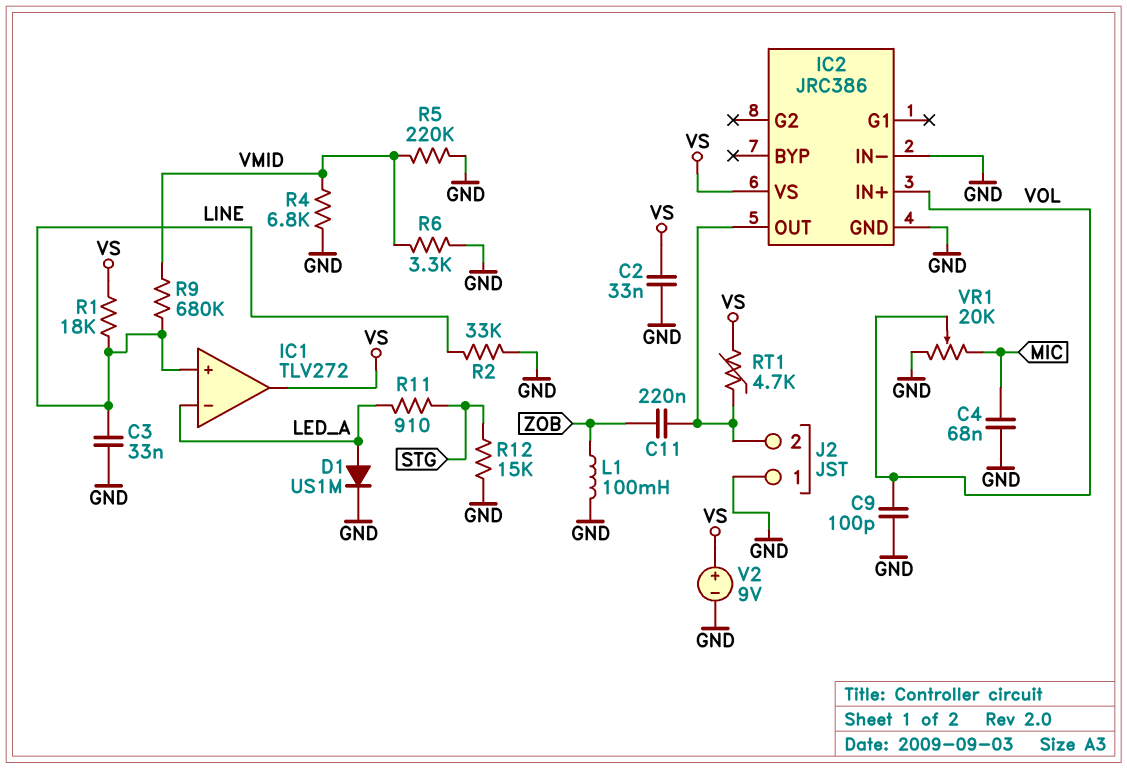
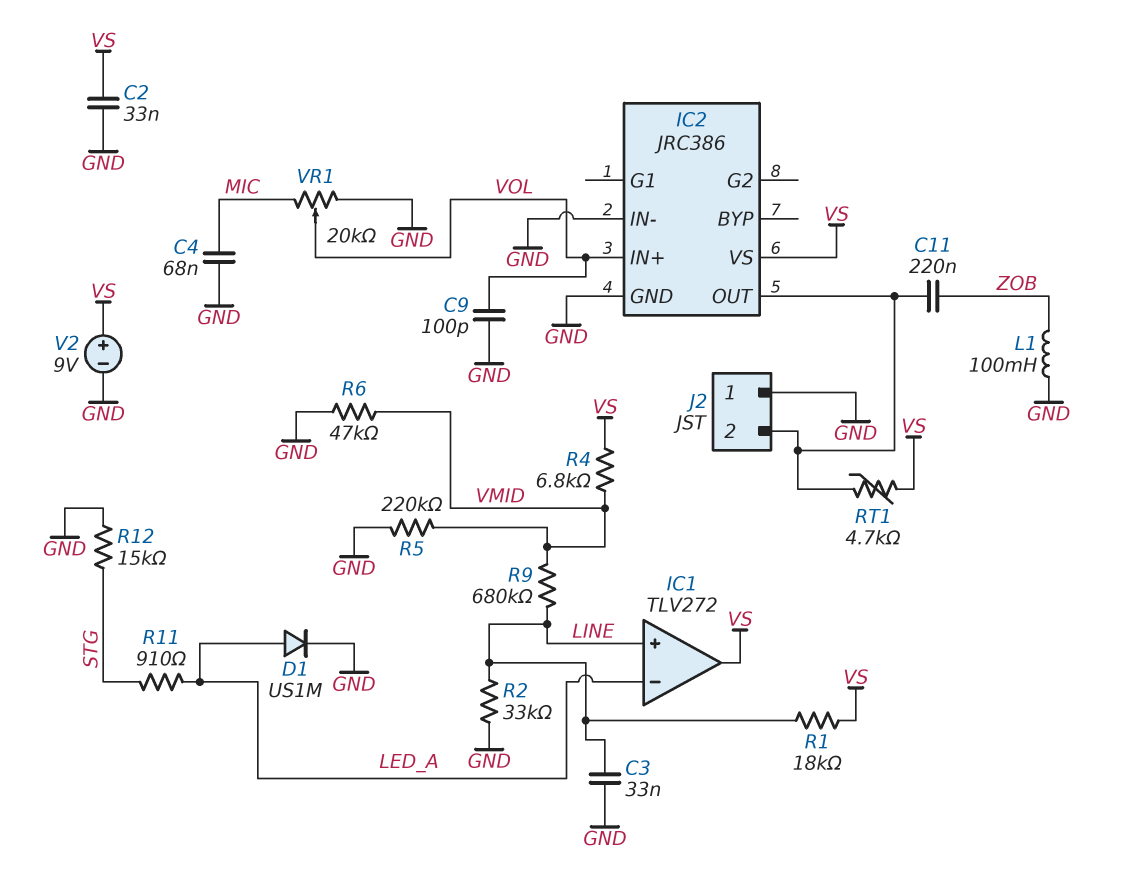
R4: 6.8k (GND, VMID) -> 6.8k (VMID, VS)
R6: 3.3k (GND, VMID) -> 47k (GND, VMID)

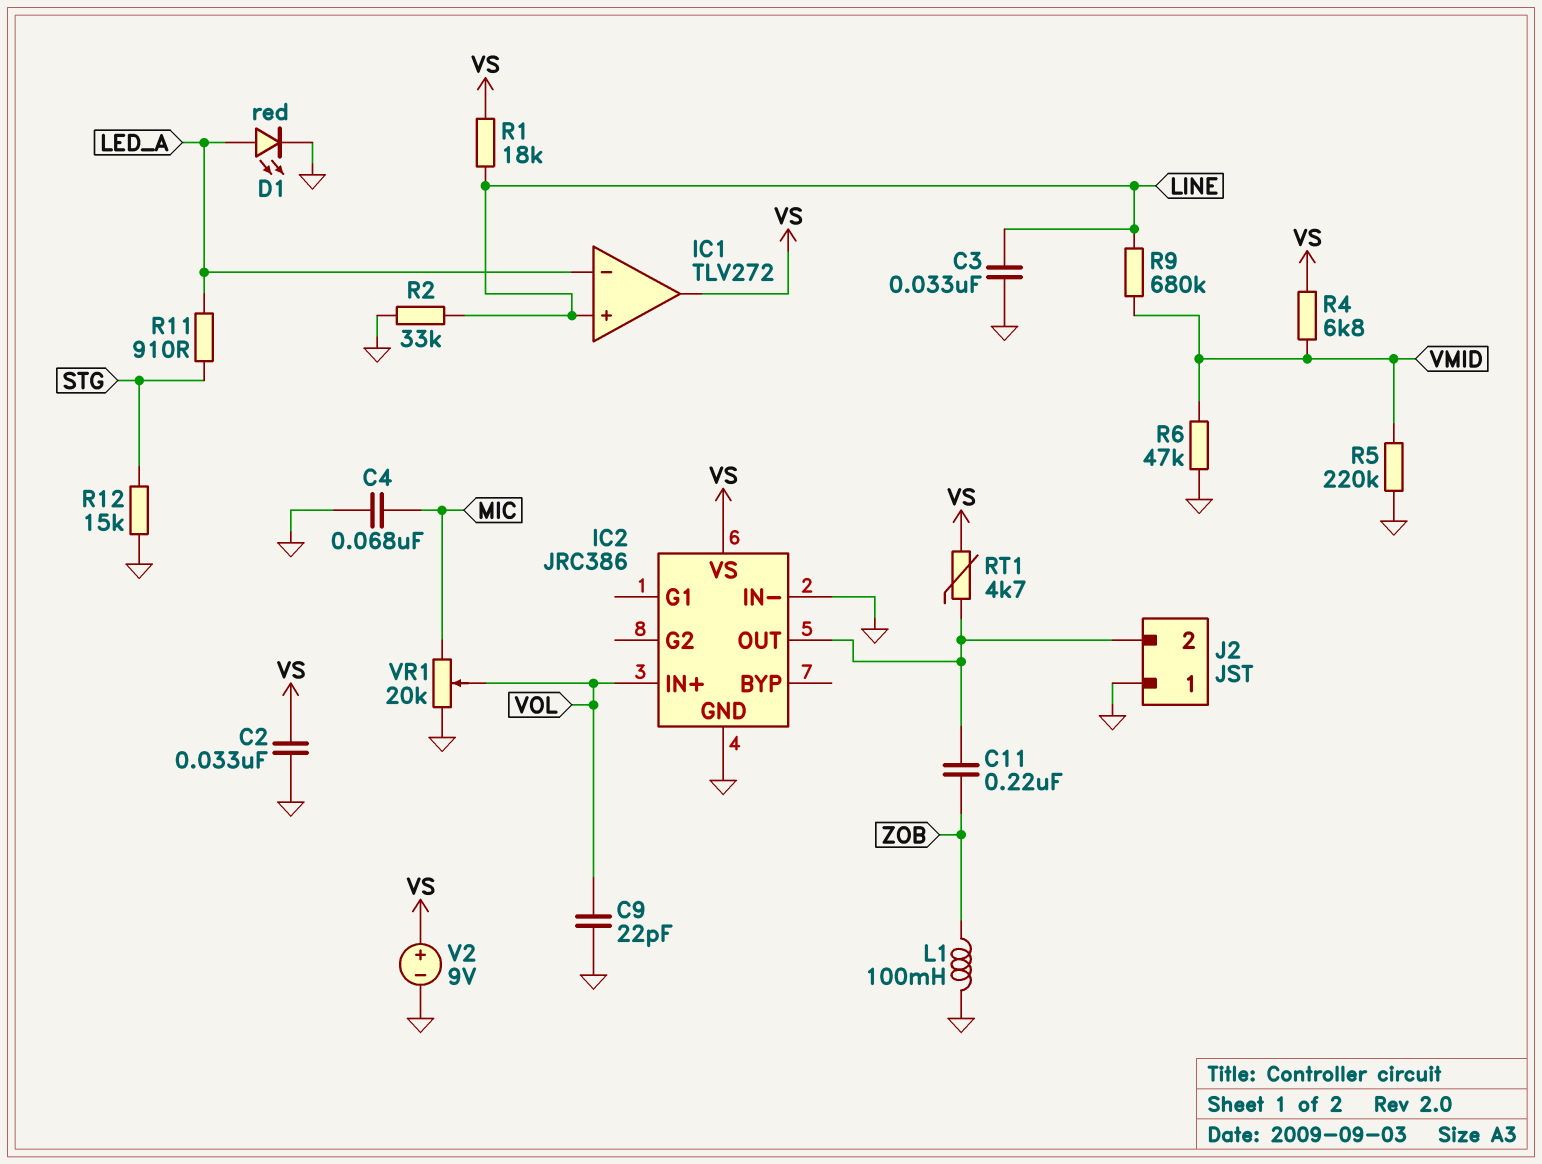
C9: 100pF (GND, VOL) -> 22pF (GND, VOL)
D1: diode US1M (A LED_A, K GND) -> LED red (A LED_A, K GND)

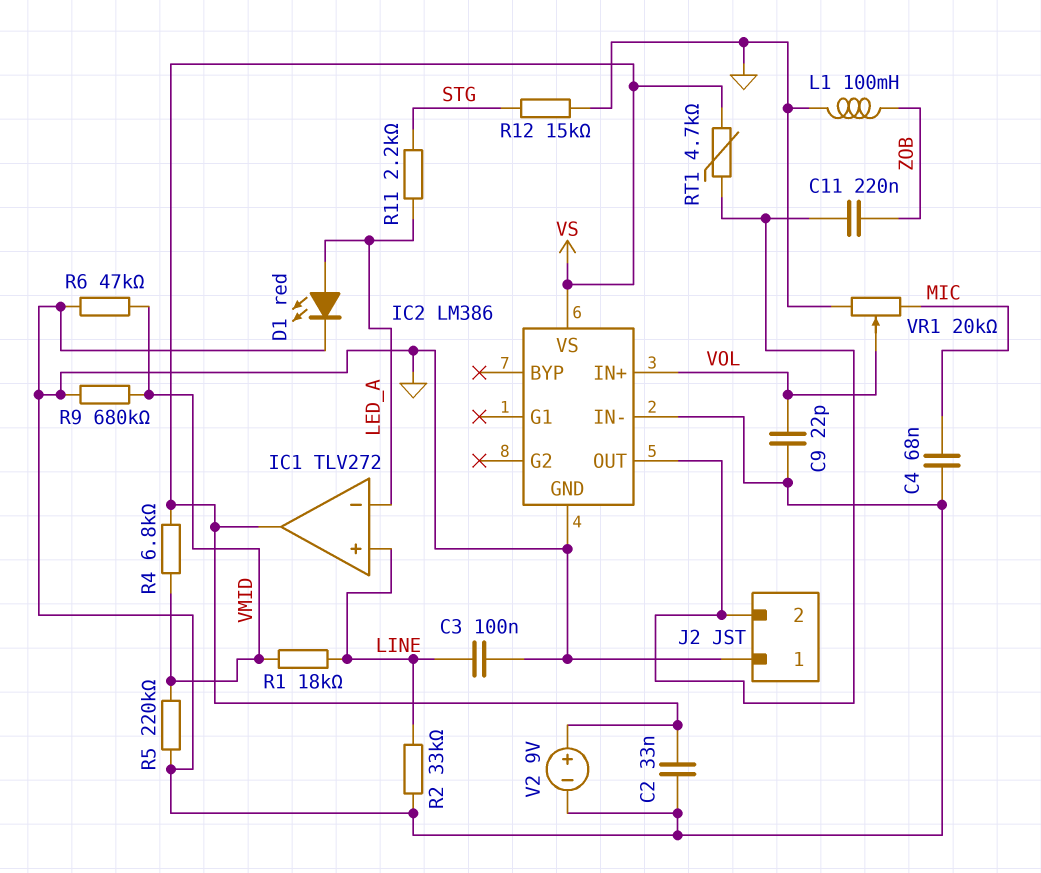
C3: 33nF (GND, LINE) -> 100nF (GND, LINE)
IC2: JRC386 -> LM386
R1: 18k (LINE, VS) -> 18k (LINE, VMID)
R9: 680k (LINE, VMID) -> 680k (GND, VMID)
R11: 910 (LED_A, STG) -> 2.2k (LED_A, STG)

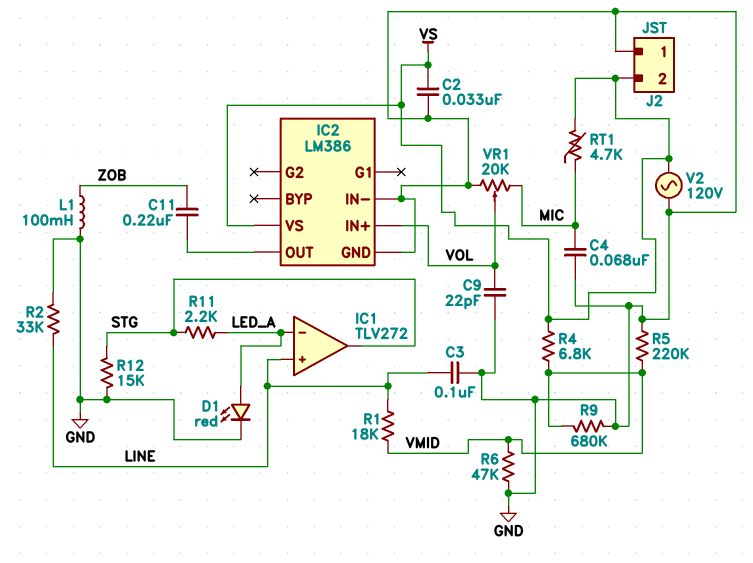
IC1 pin out: VS -> STG
J2 pin 2: IC2/OUT -> VS
RT1: 4.7k (IC2/OUT, VS) -> 4.7k (MIC, VS)
V2: 9V (plus VS, minus GND) -> AC 120V (GND, VS)

